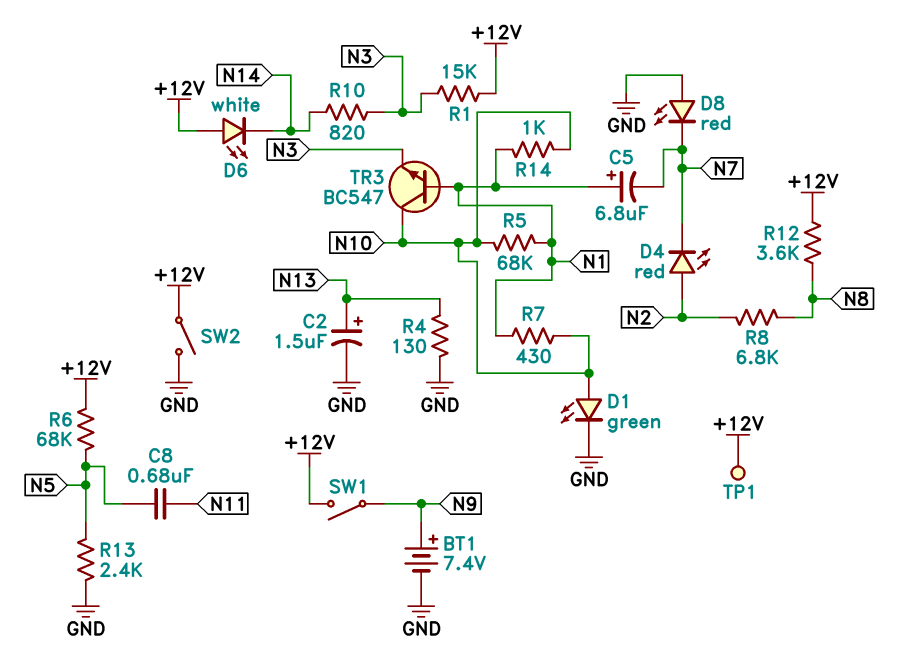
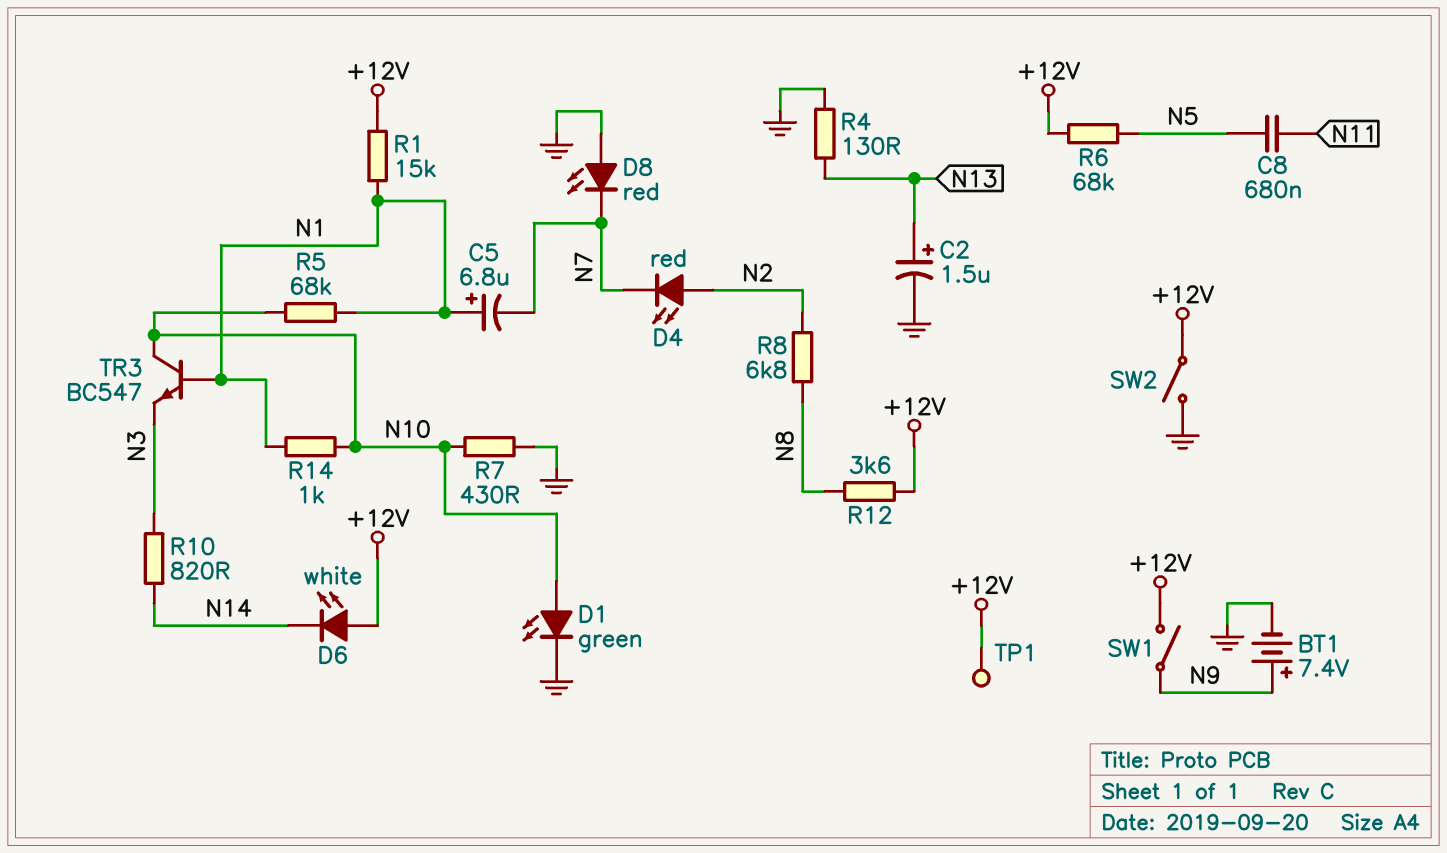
R1: 15k (+12V, N3) -> 15k (+12V, N1)
R7: 430 (N1, N10) -> 430 (GND, N10)
R13: 2.4k (GND, N5) -> none

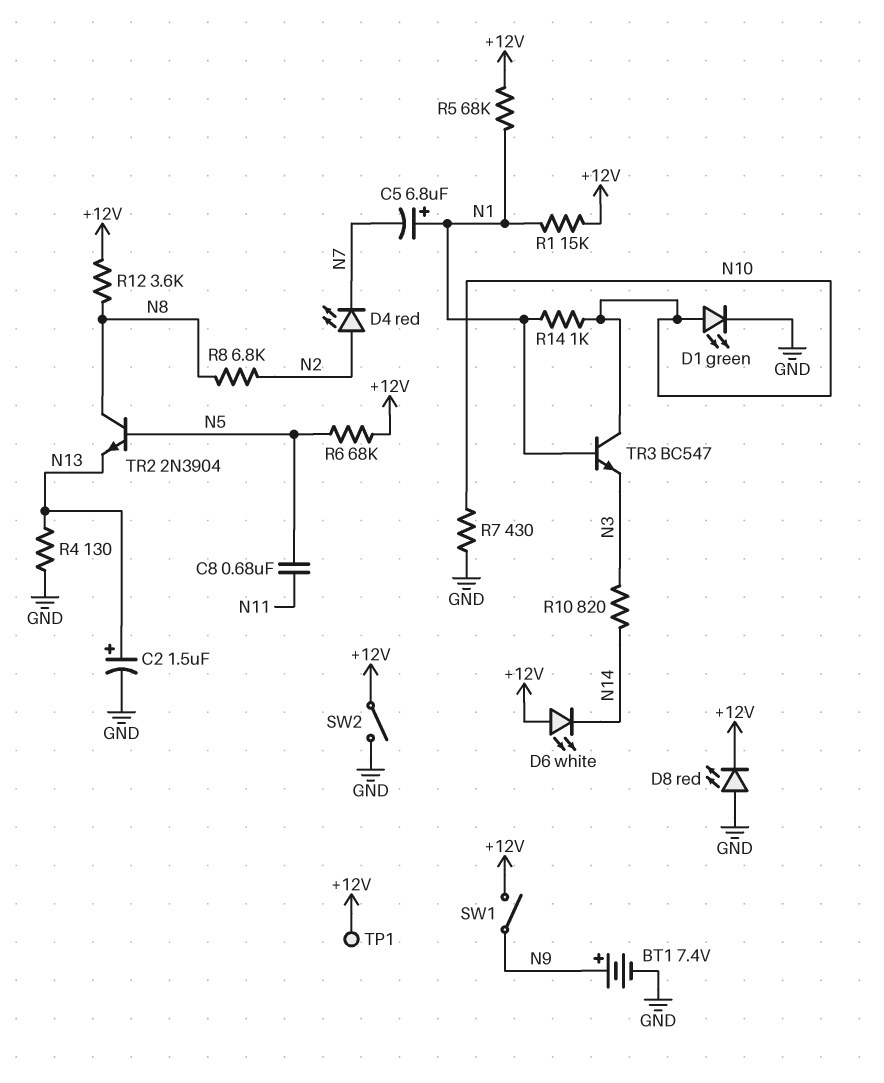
D8: LED red (A GND, K N7) -> LED red (A GND, K +12V)
R5: 68k (N1, N10) -> 68k (+12V, N1)
TR2: none -> NPN 2N3904 (B N5, C N8, E N13)

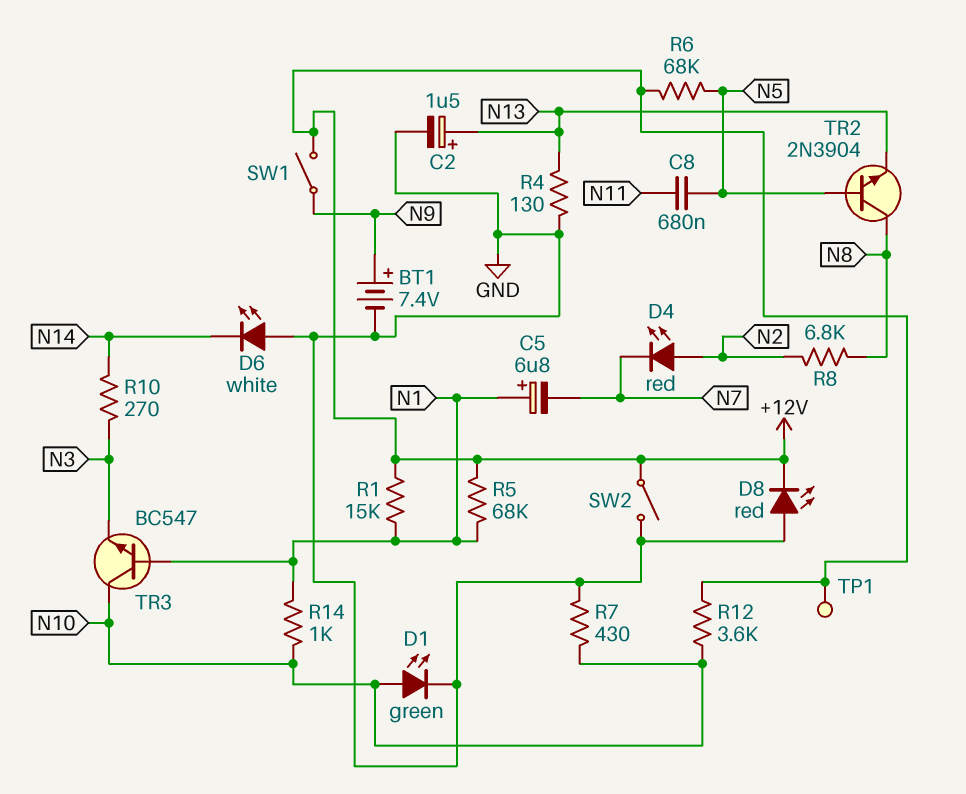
D6: LED white (A +12V, K N14) -> LED white (A GND, K N14)
R10: 820 (N3, N14) -> 270 (N3, N14)
R12: 3.6k (+12V, N8) -> 3.6k (+12V, N10)

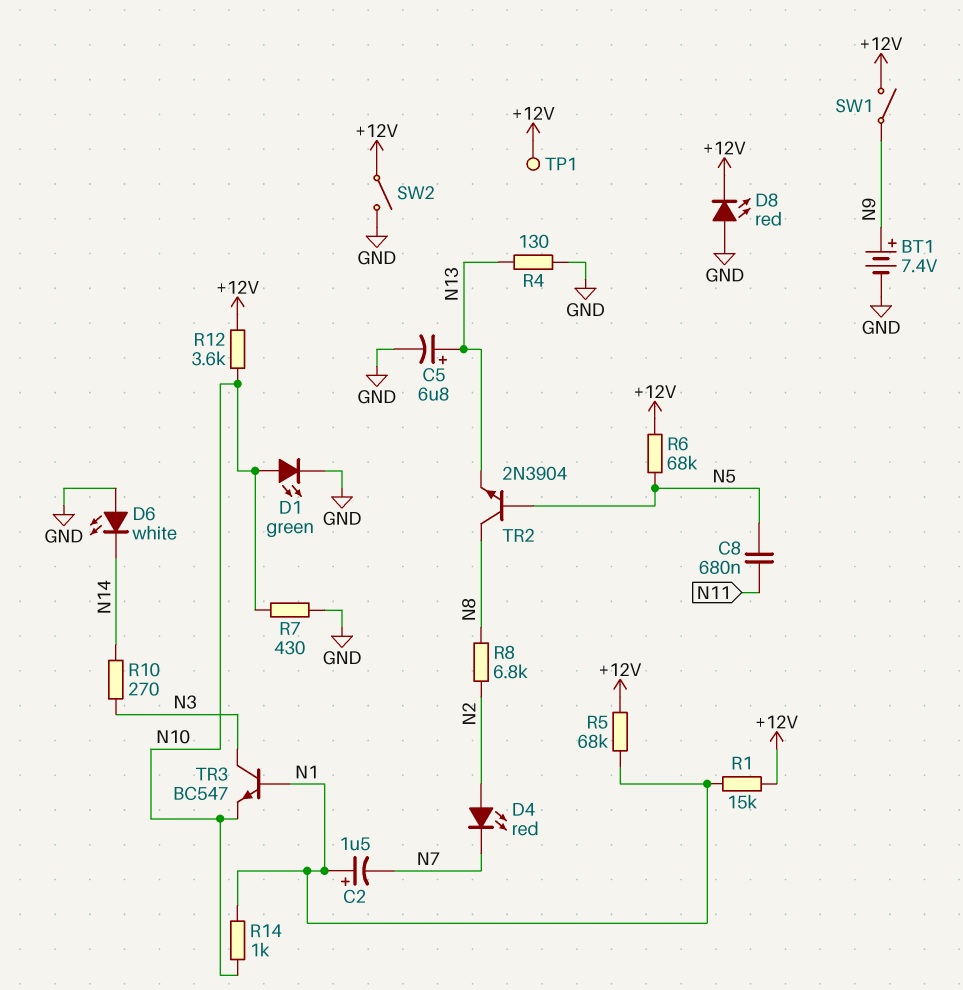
C2: 1.5uF (plus N13, minus GND) -> 1.5uF (plus N1, minus N7)
C5: 6.8uF (plus N1, minus N7) -> 6.8uF (plus N13, minus GND)
TR3: NPN BC547 (B N1, C N10, E N3) -> NPN BC547 (B N1, C N3, E N10)

